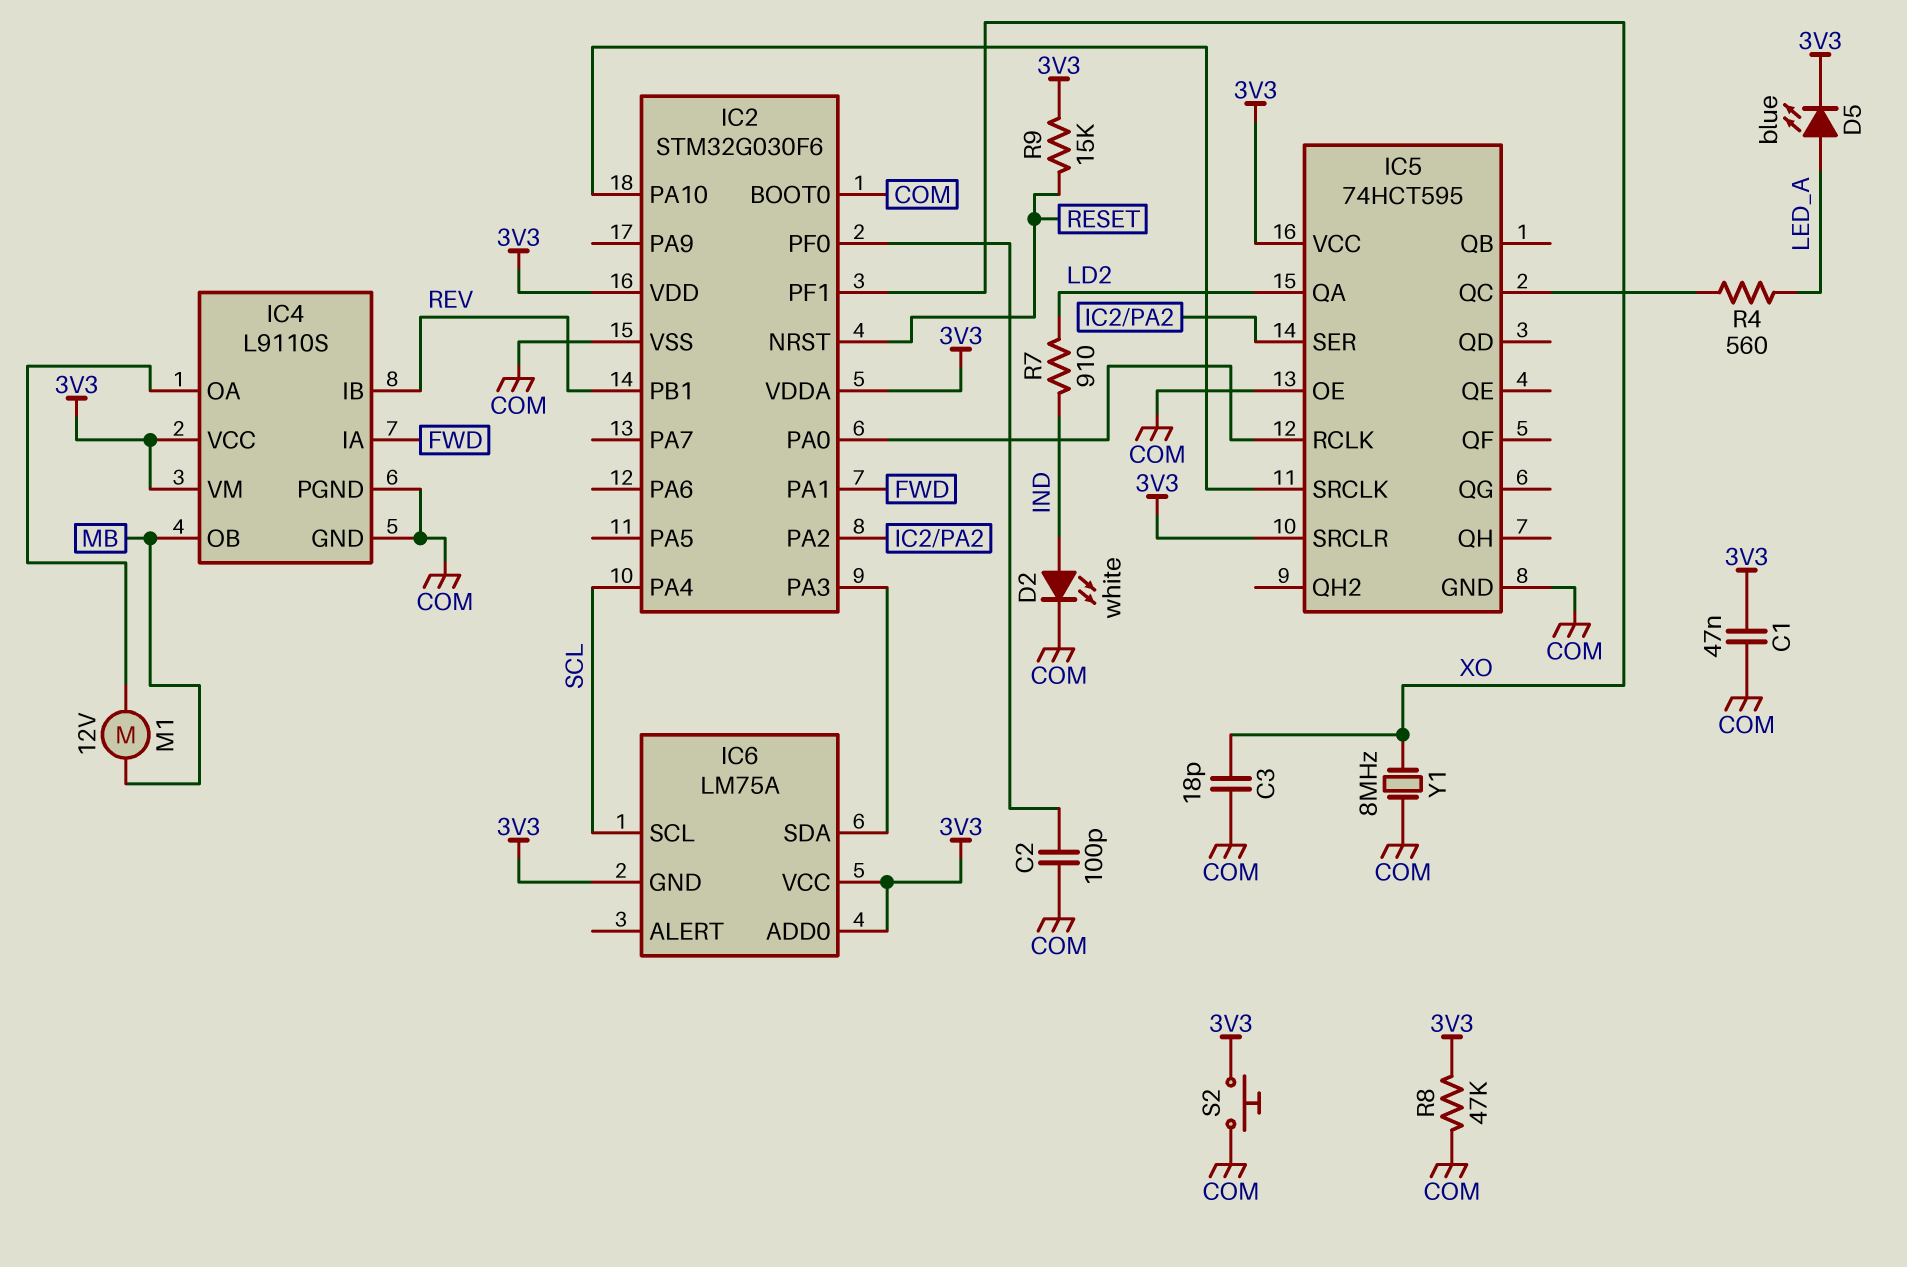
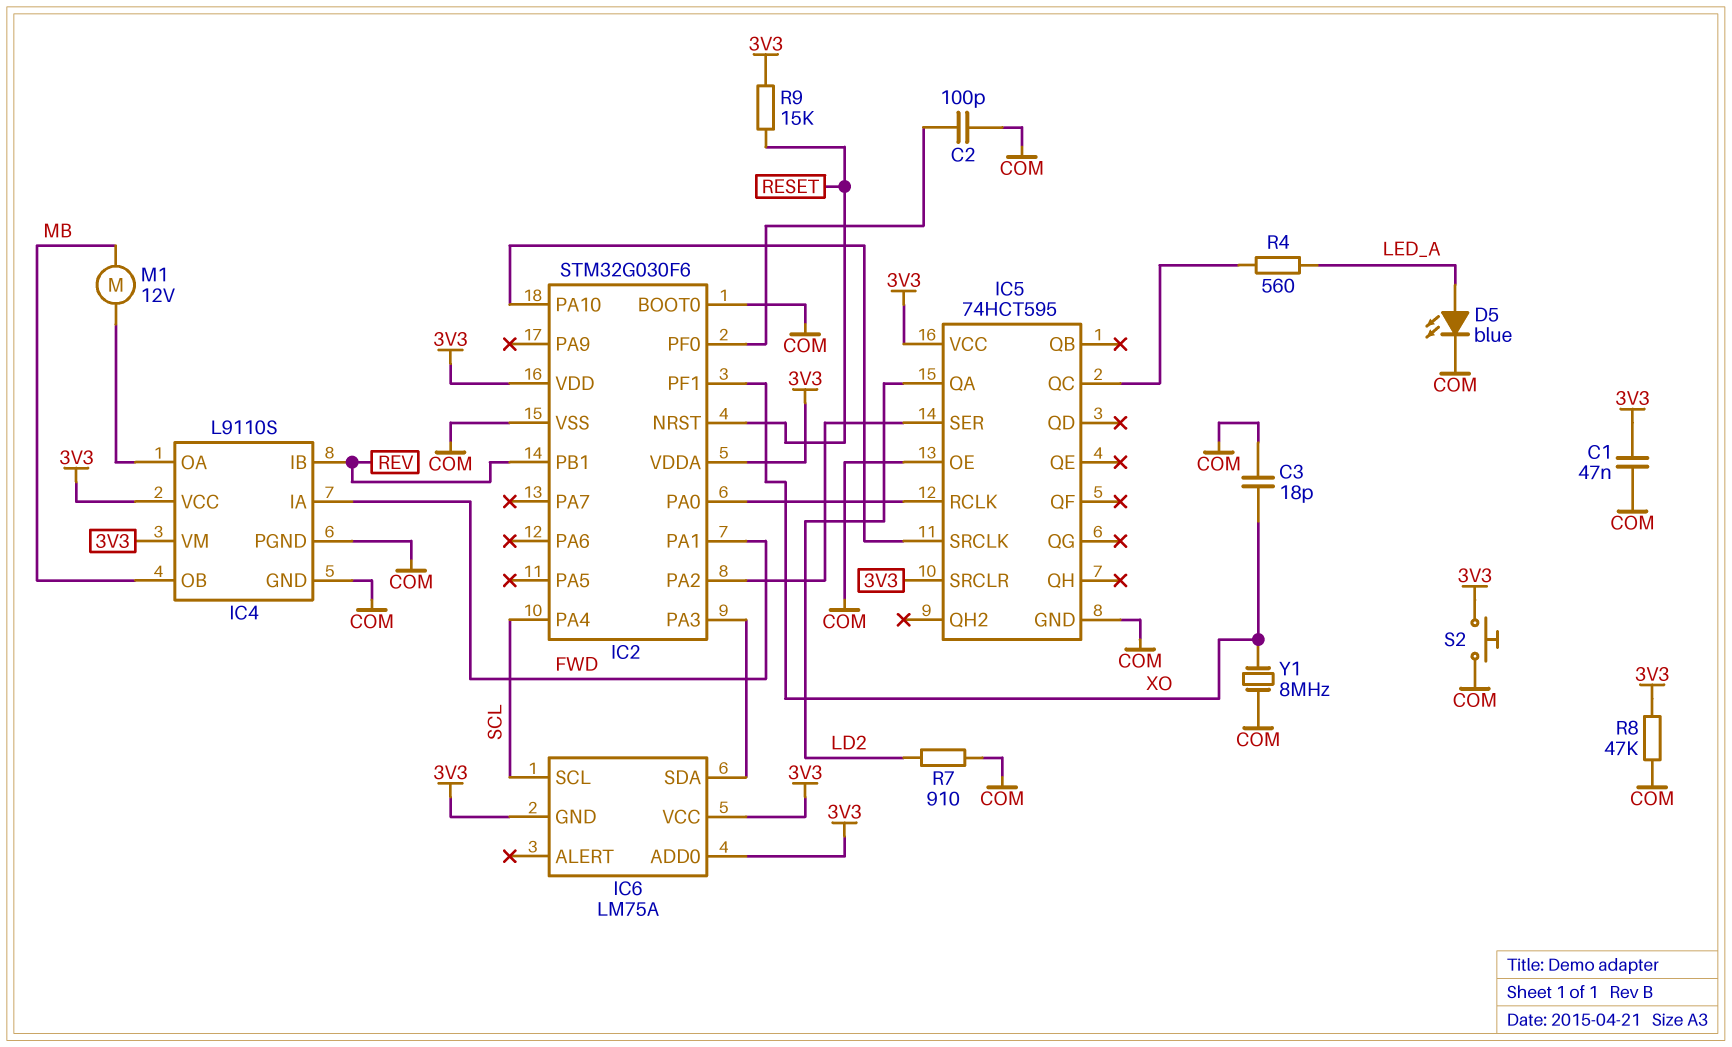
D2: LED white (A IND, K COM) -> none
D5: LED blue (A LED_A, K 3V3) -> LED blue (A LED_A, K COM)
R7: 910 (IND, LD2) -> 910 (COM, LD2)

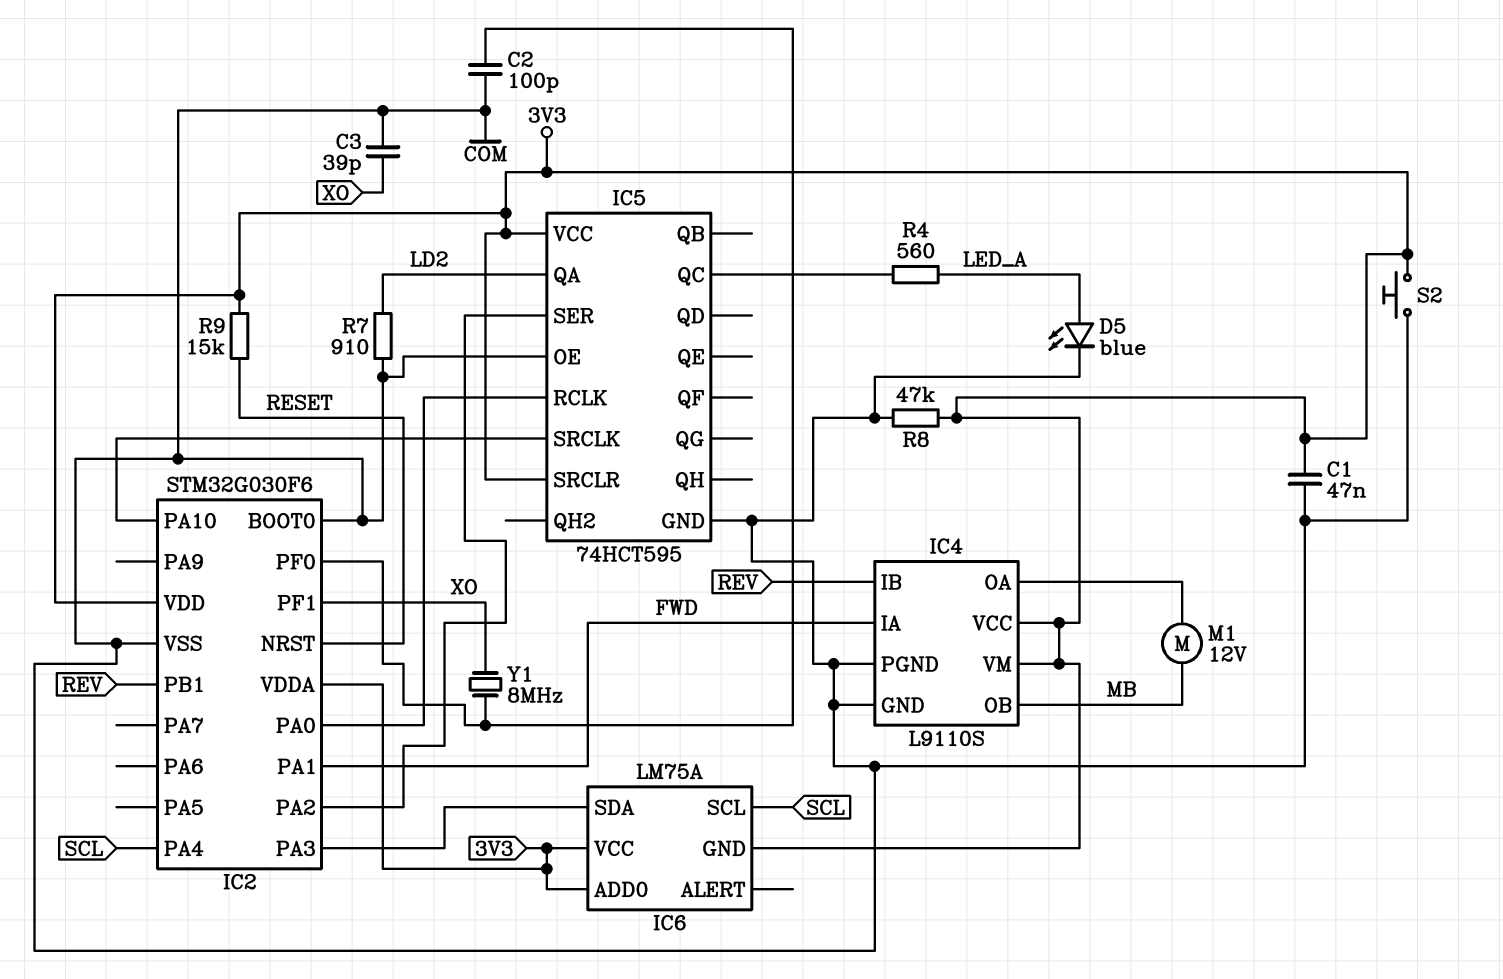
C3: 18pF (COM, XO) -> 39pF (COM, XO)
Y1: 8MHz (COM, XO) -> 8MHz (IC2/PF0, XO)

